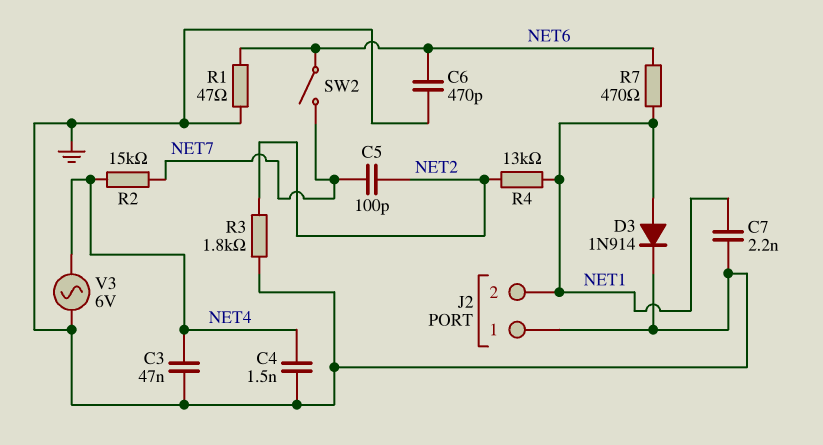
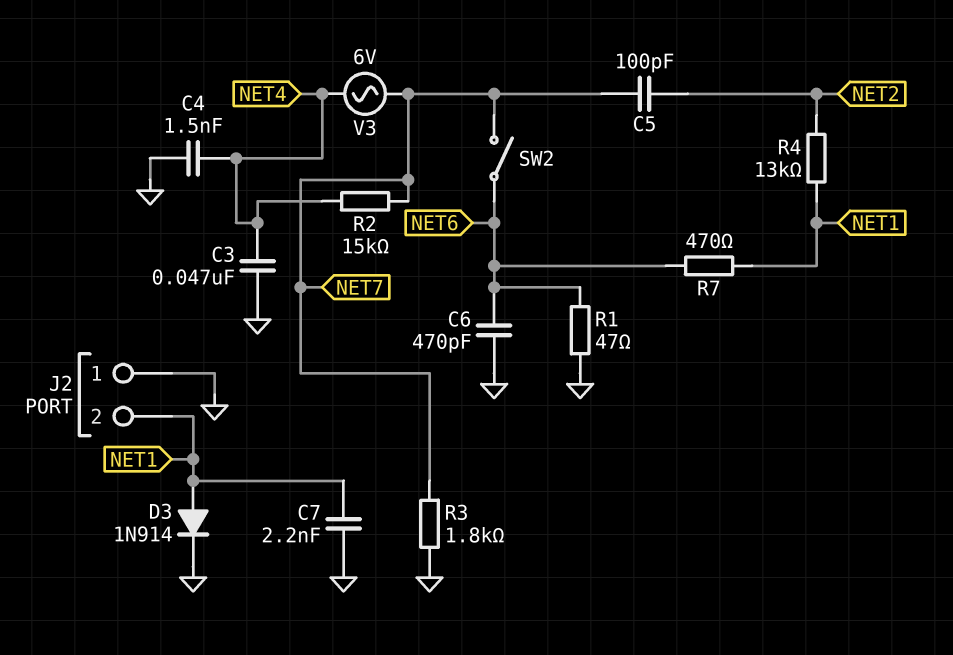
R3: 1.8k (GND, NET2) -> 1.8k (GND, NET7)
V3: AC 6V (GND, NET4) -> AC 6V (NET4, NET7)

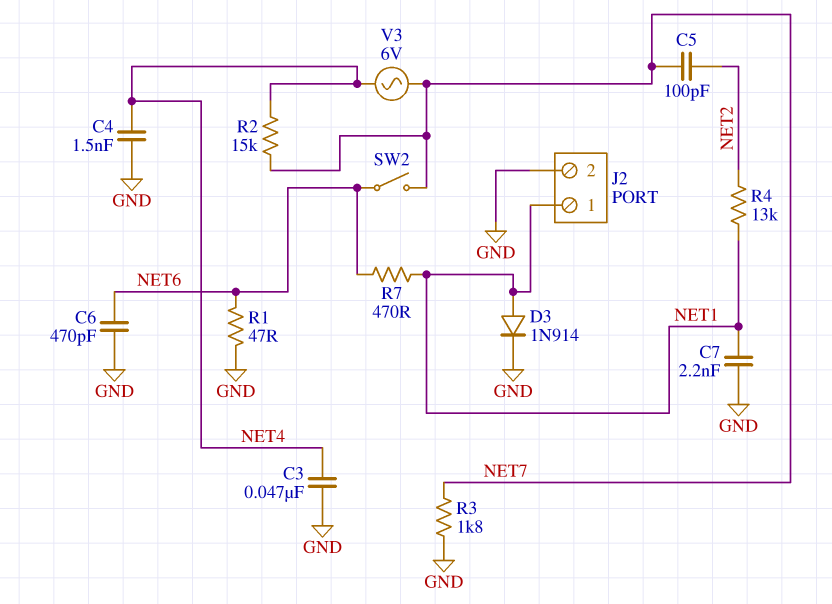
J2 pin 1: GND -> NET1
J2 pin 2: NET1 -> GND

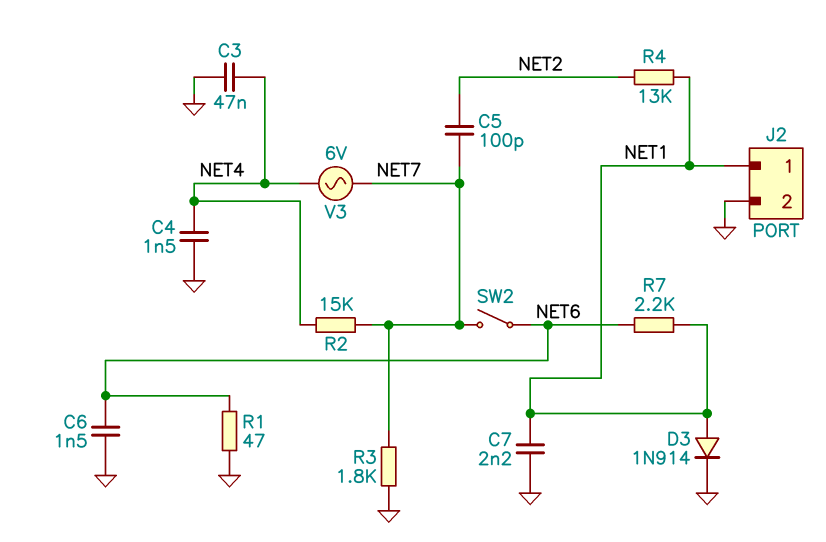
C6: 470pF (GND, NET6) -> 1.5nF (GND, NET6)
R7: 470 (NET1, NET6) -> 2.2k (NET1, NET6)

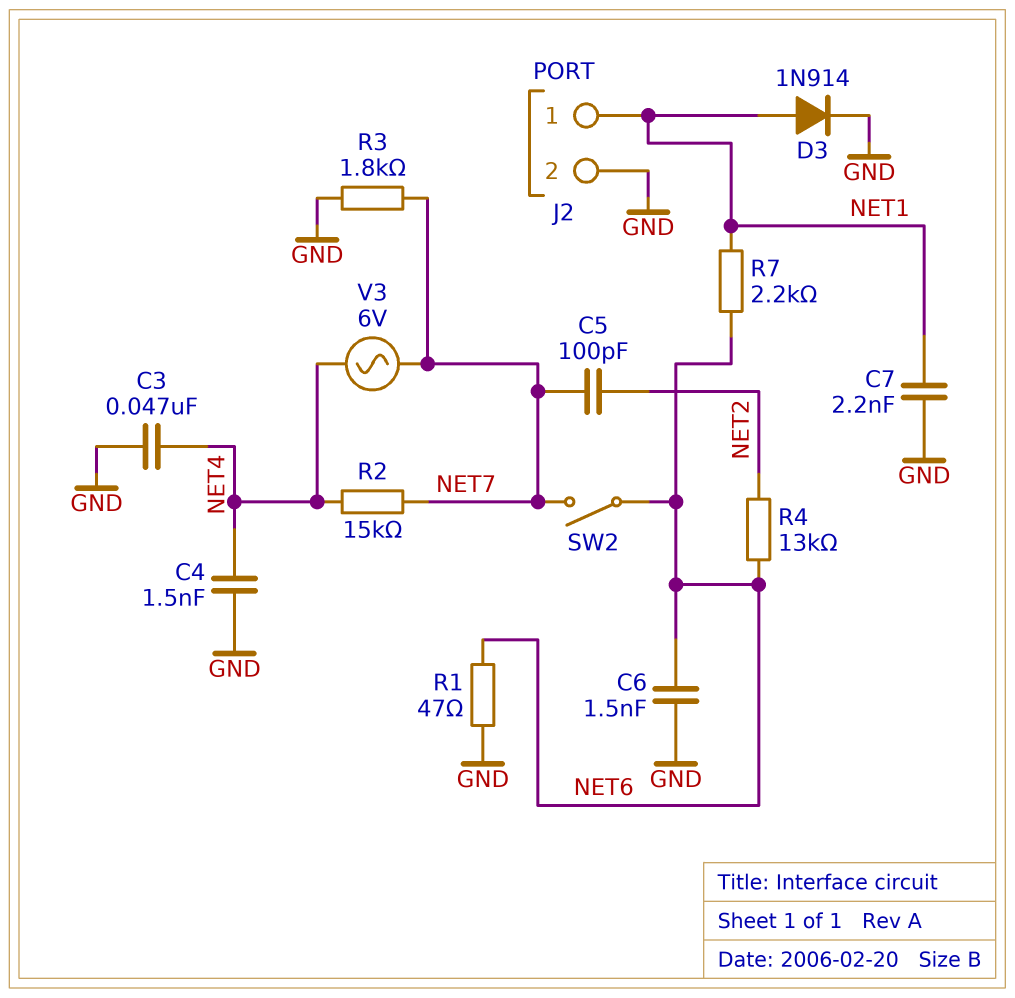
R4: 13k (NET1, NET2) -> 13k (NET2, NET6)

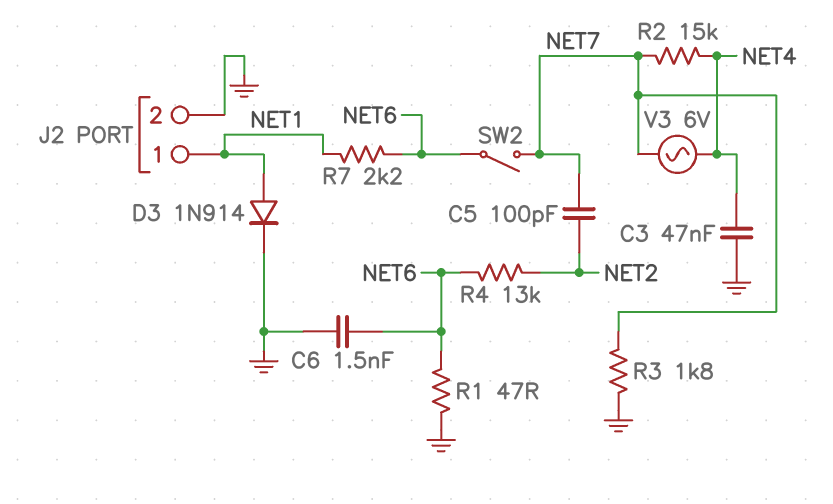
C4: 1.5nF (GND, NET4) -> none
C7: 2.2nF (GND, NET1) -> none

